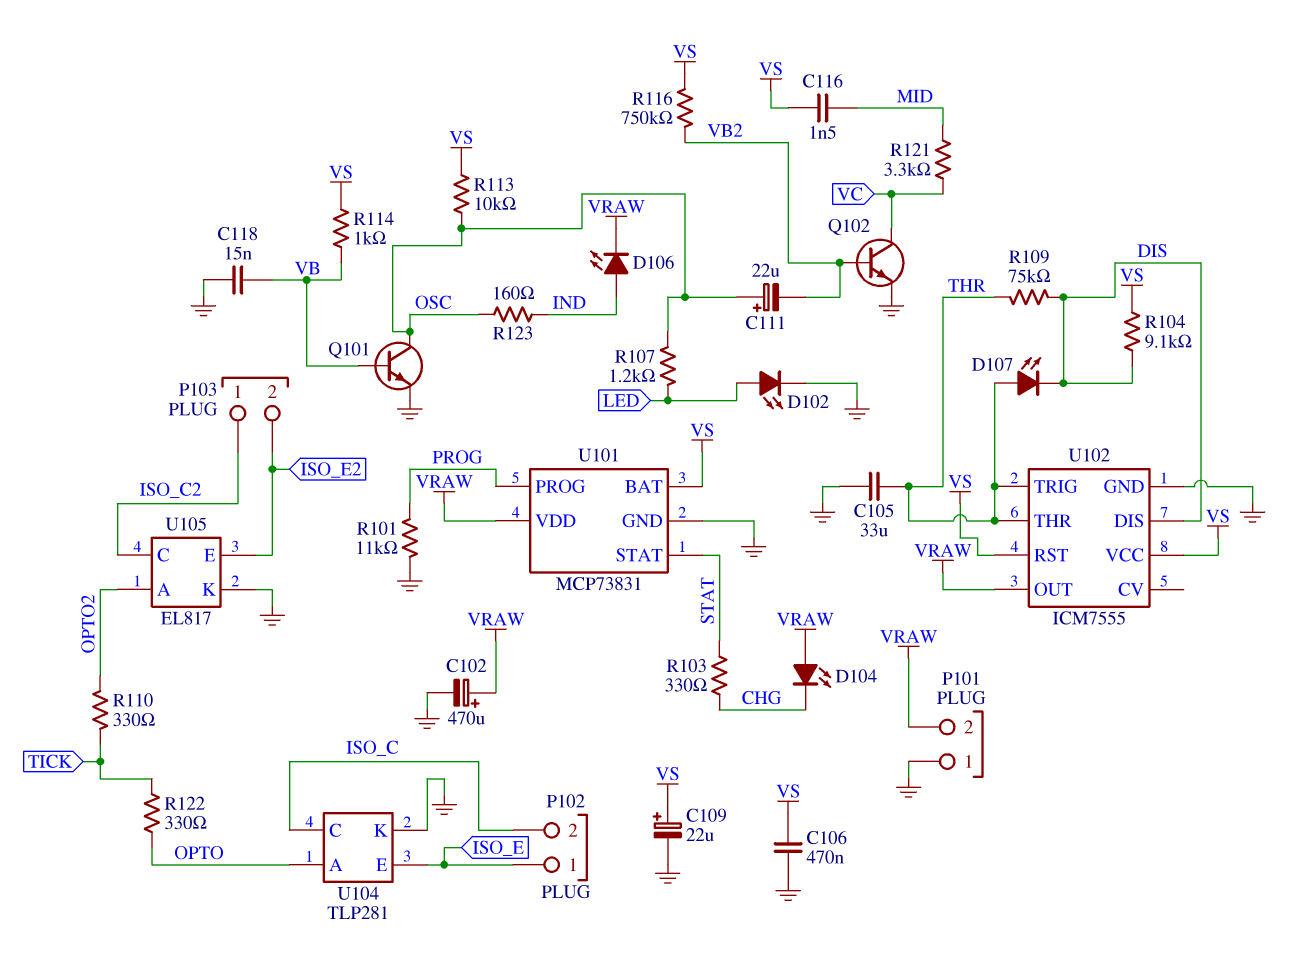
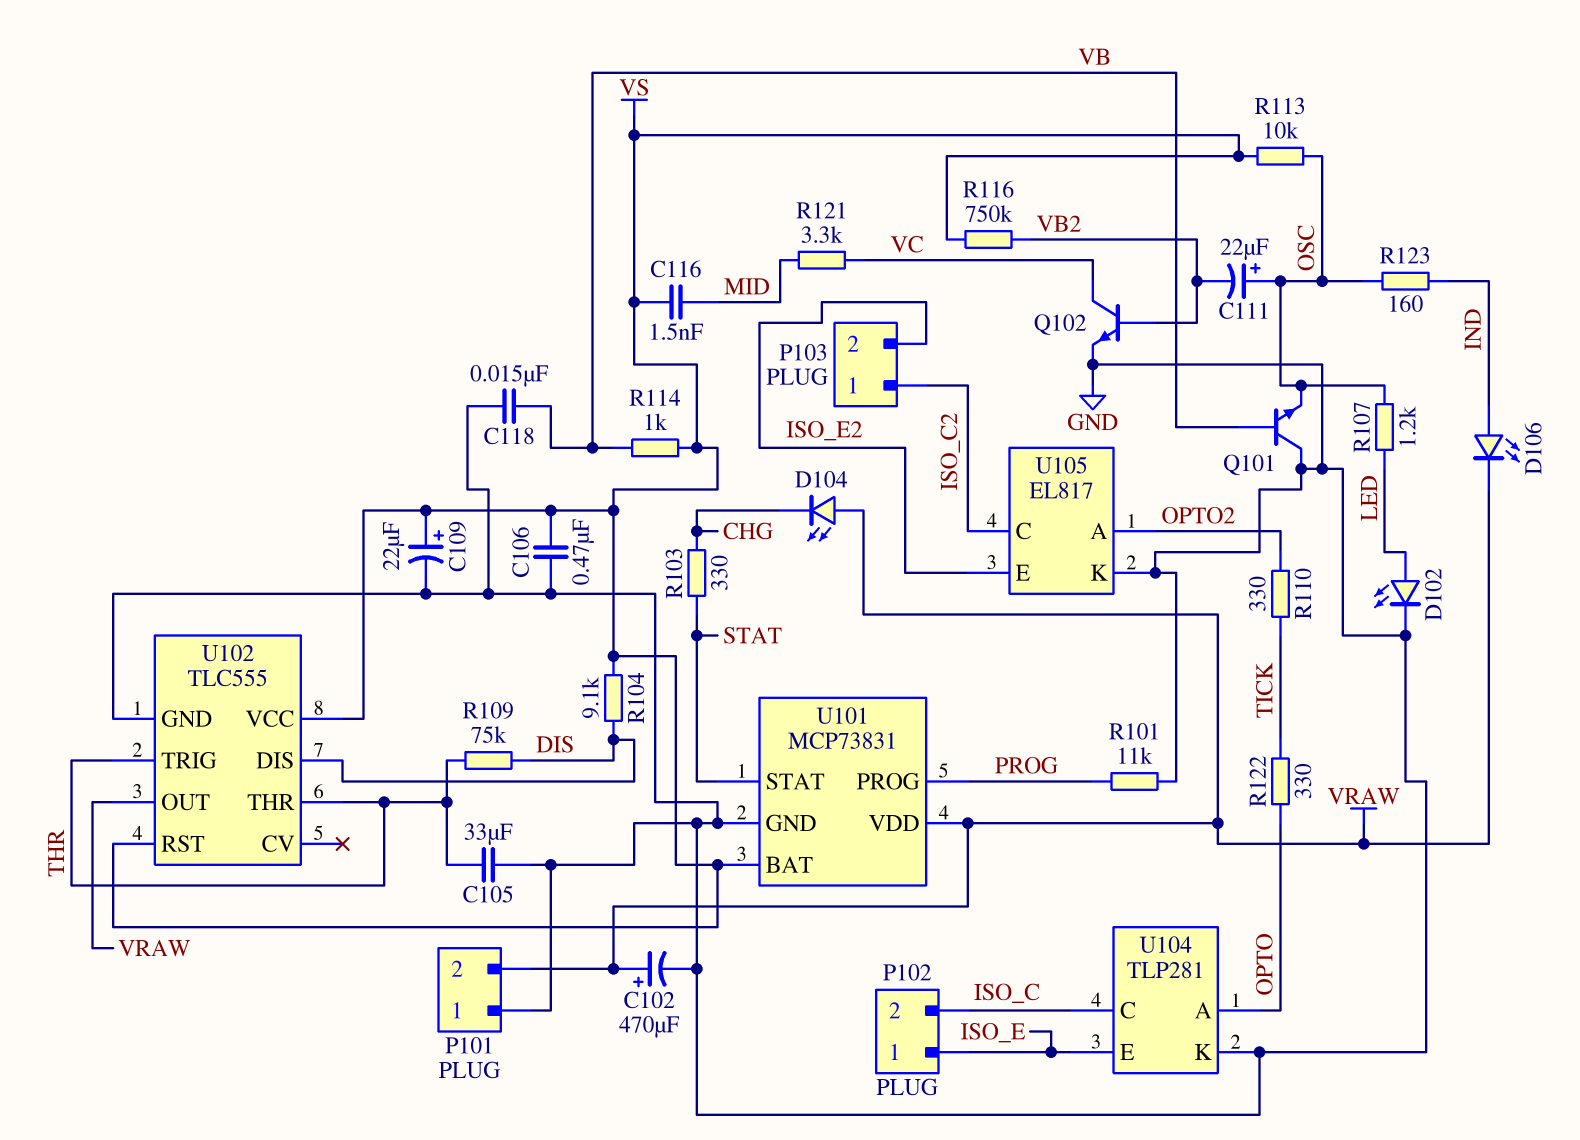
D107: LED (A THR, K DIS) -> none
Q101: NPN (B VB, C OSC, E GND) -> NPN (B VB, C GND, E OSC)
U102: ICM7555 -> TLC555

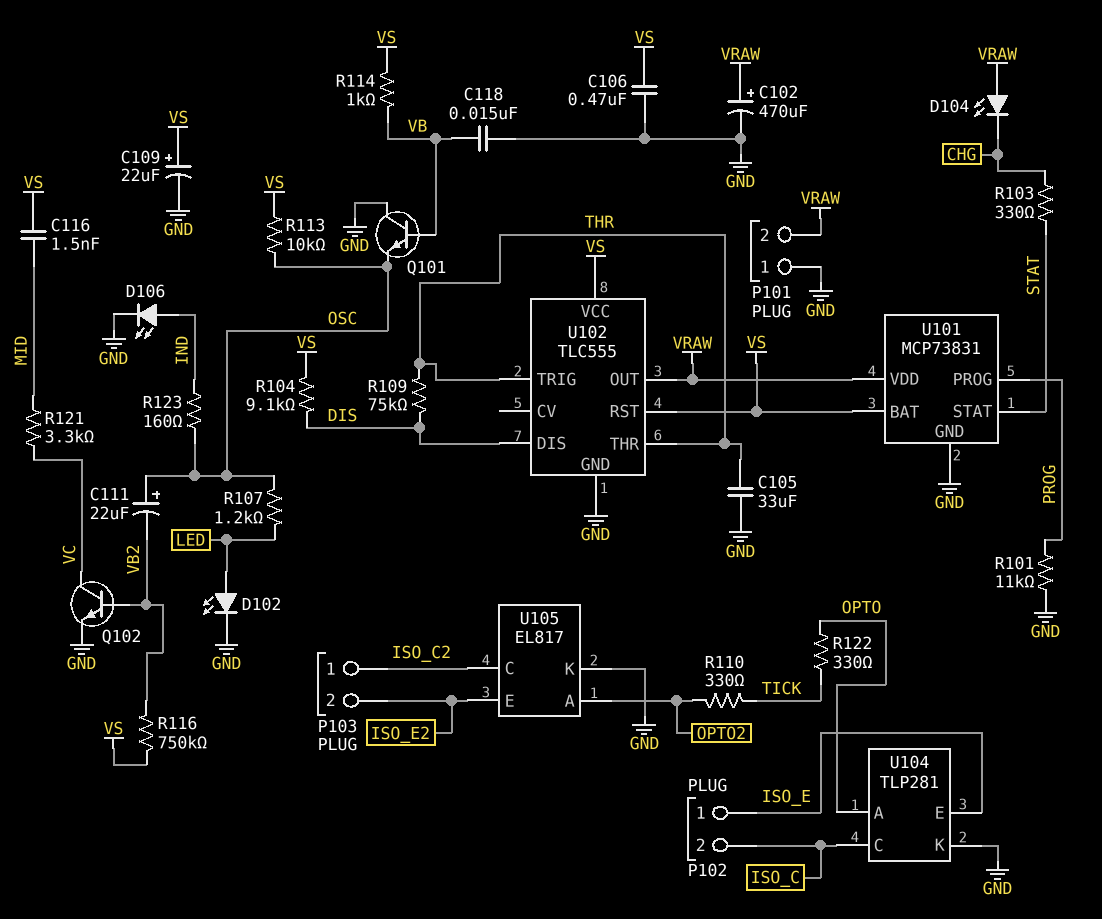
D106: LED (A IND, K VRAW) -> LED (A IND, K GND)

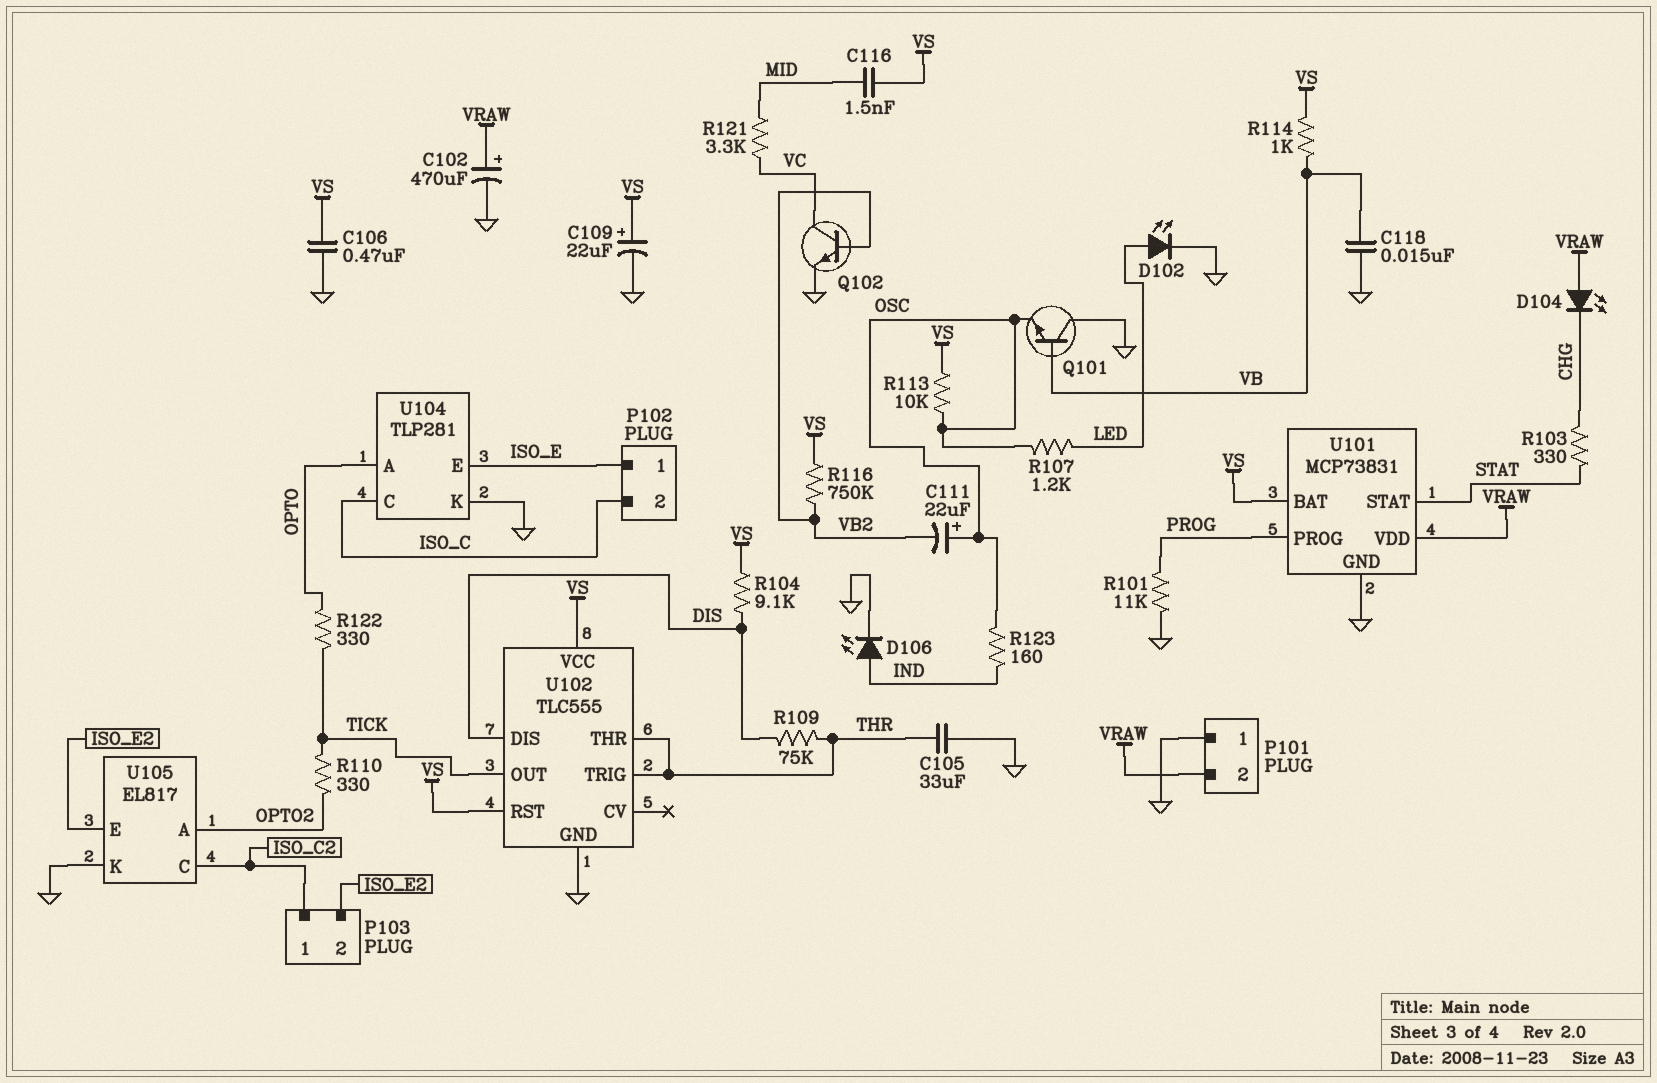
U102 pin OUT: VRAW -> TICK

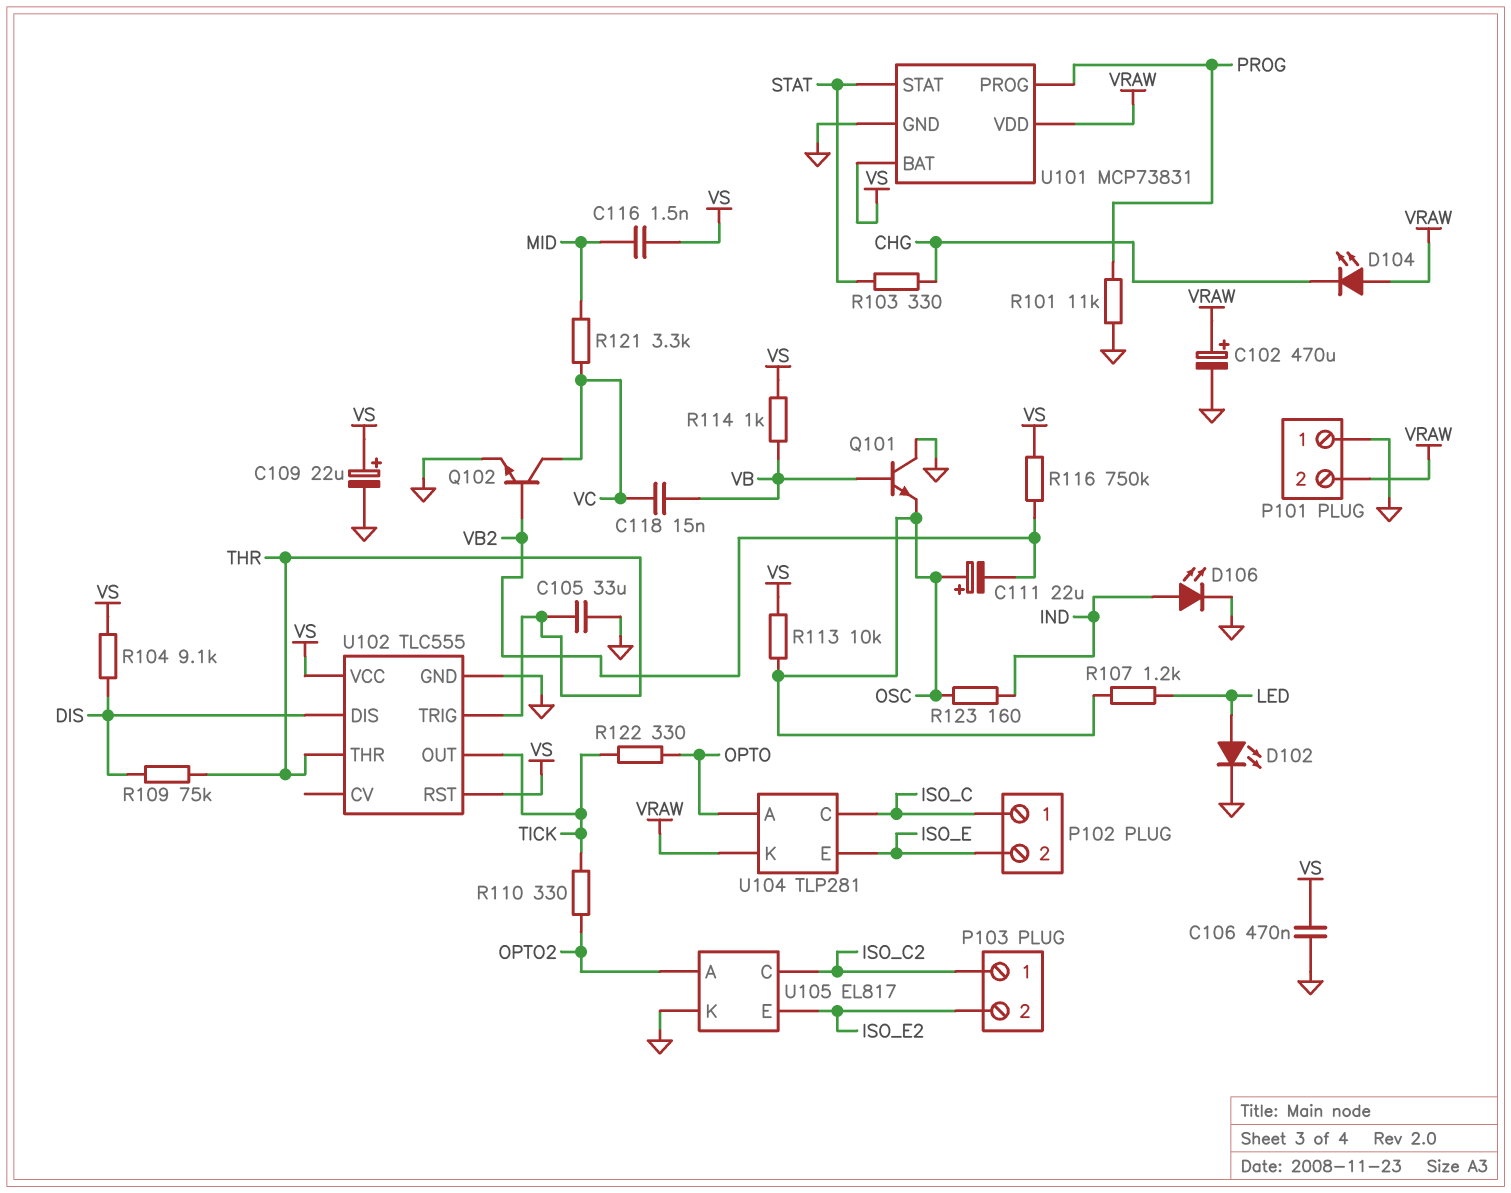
C118: 15nF (GND, VB) -> 15nF (VB, VC)
P102 pin 1: ISO_E -> ISO_C
P102 pin 2: ISO_C -> ISO_E
U104 pin K: GND -> VRAW

